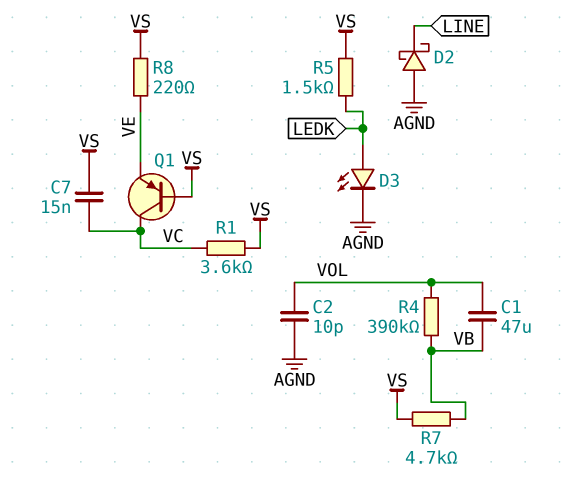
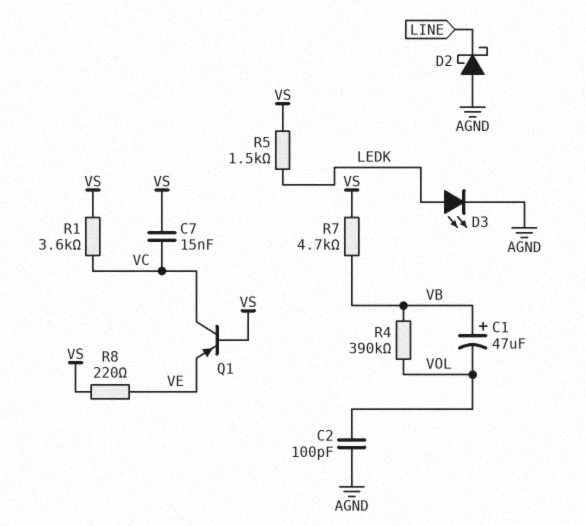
C1: 47uF (VB, VOL) -> 47uF (plus VB, minus VOL)
C2: 10pF (AGND, VOL) -> 100pF (AGND, VOL)

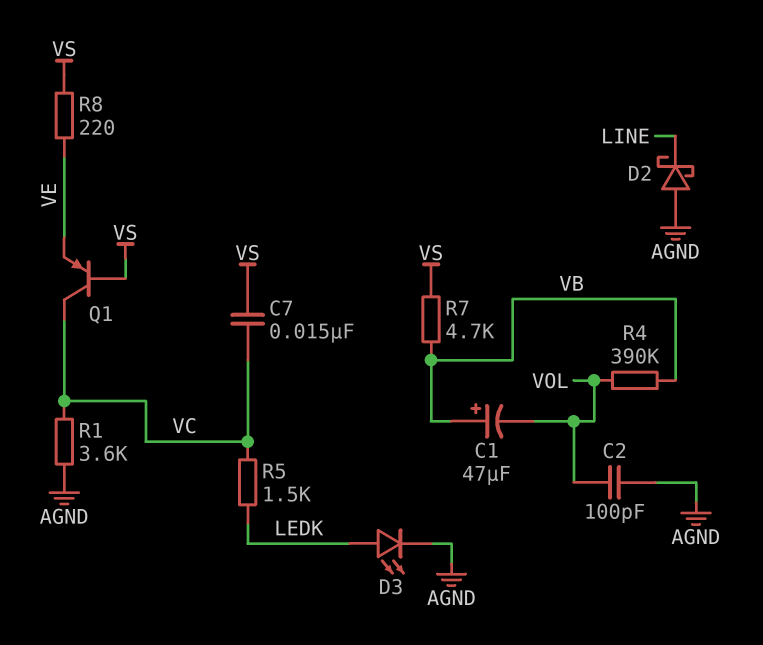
R1: 3.6k (VC, VS) -> 3.6k (AGND, VC)
R5: 1.5k (LEDK, VS) -> 1.5k (LEDK, VC)

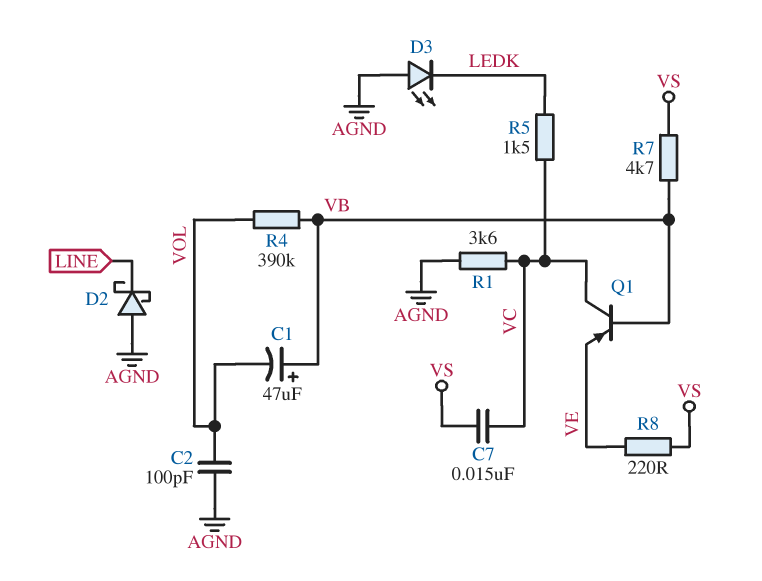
D3: LED (A LEDK, K AGND) -> LED (A AGND, K LEDK)
Q1: PNP (B VS, C VC, E VE) -> PNP (B VB, C VC, E VE)

